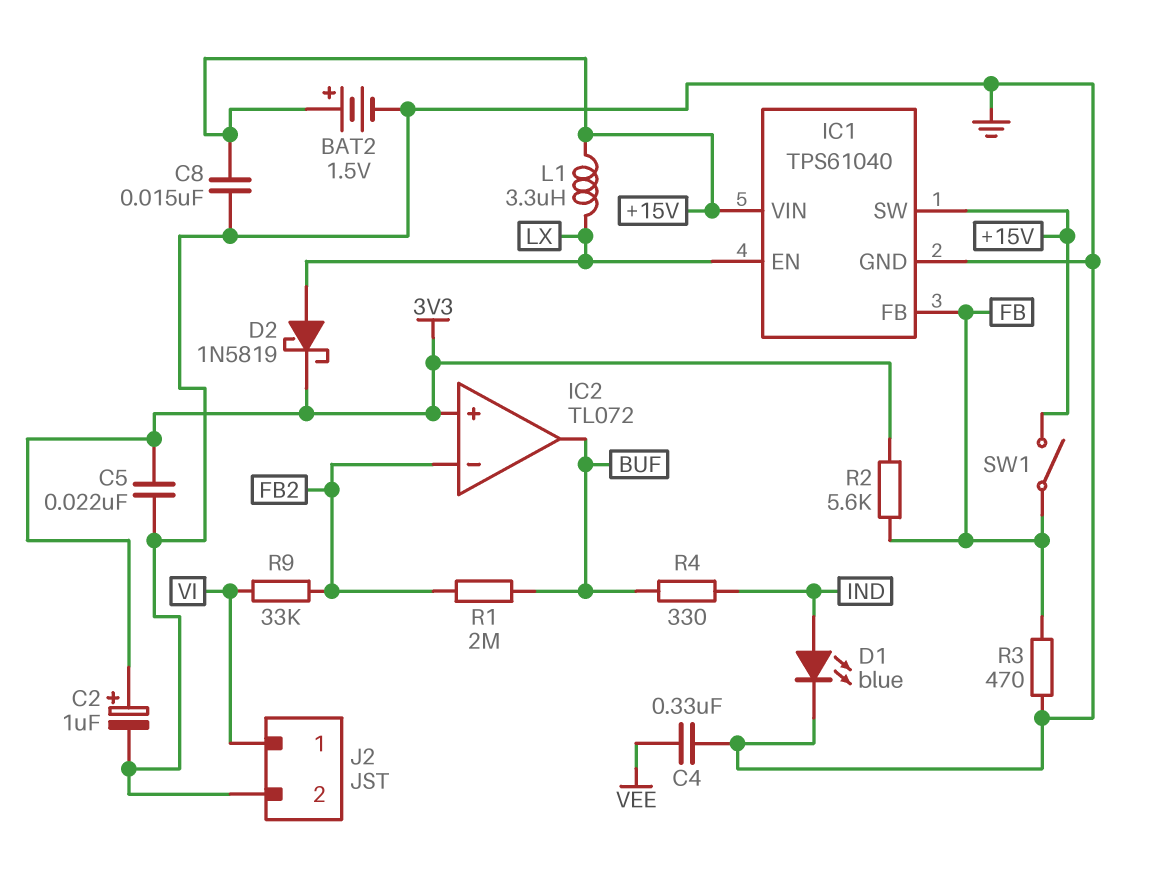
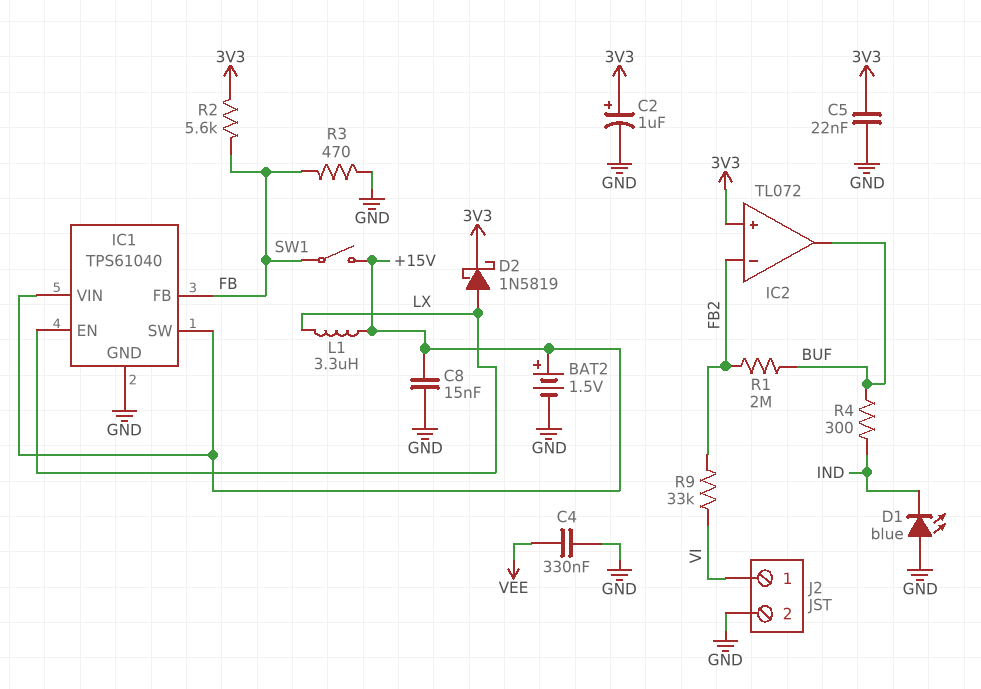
D1: LED blue (A IND, K GND) -> LED blue (A GND, K IND)
R4: 330 (BUF, IND) -> 300 (BUF, IND)

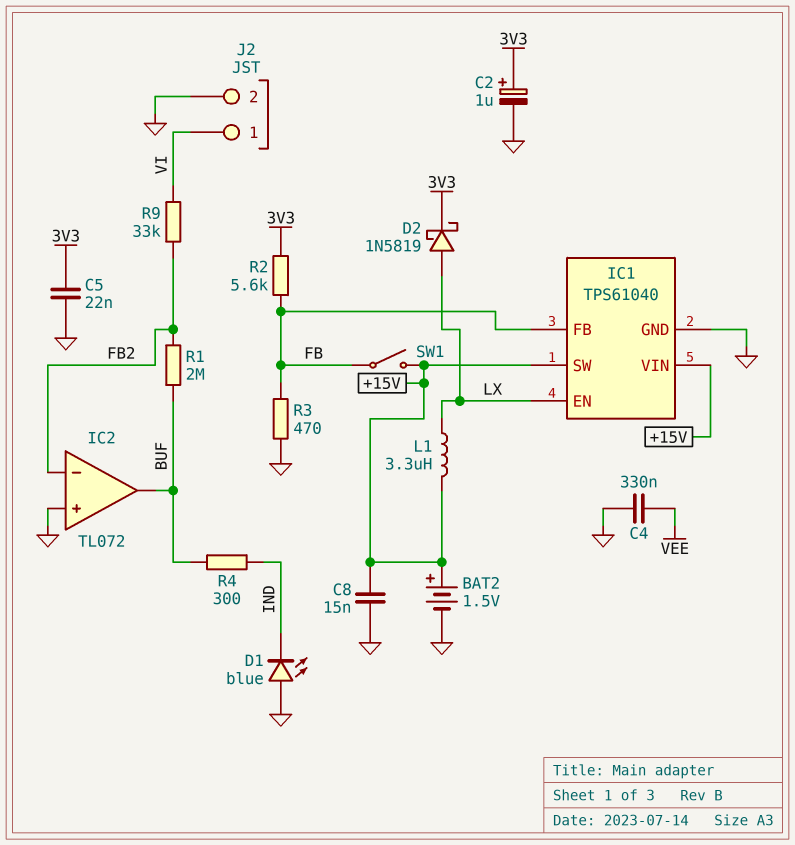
IC2 pin in+: 3V3 -> GND

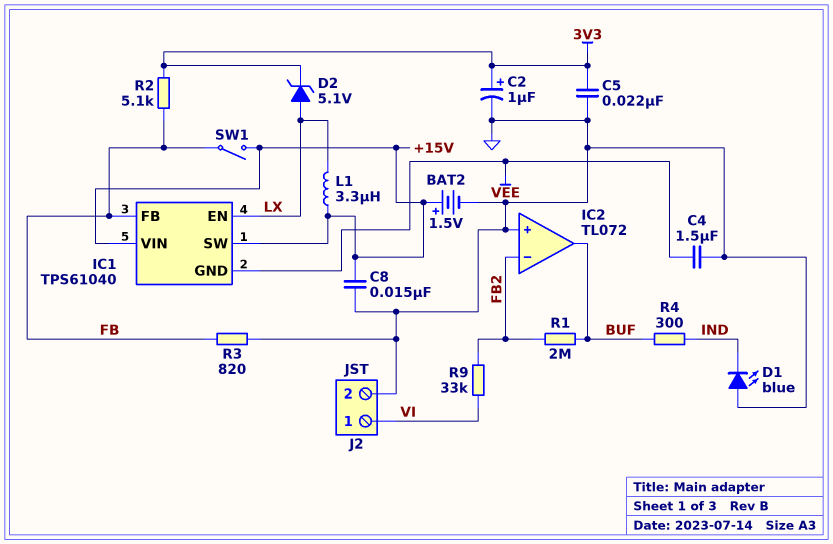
C4: 330nF (GND, VEE) -> 1.5uF (GND, VEE)
D2: schottky 1N5819 (A LX, K 3V3) -> zener 5.1V (A LX, K 3V3)
IC1 pin GND: GND -> VEE
R2: 5.6k (3V3, FB) -> 5.1k (3V3, FB)
R3: 470 (FB, GND) -> 820 (FB, GND)

